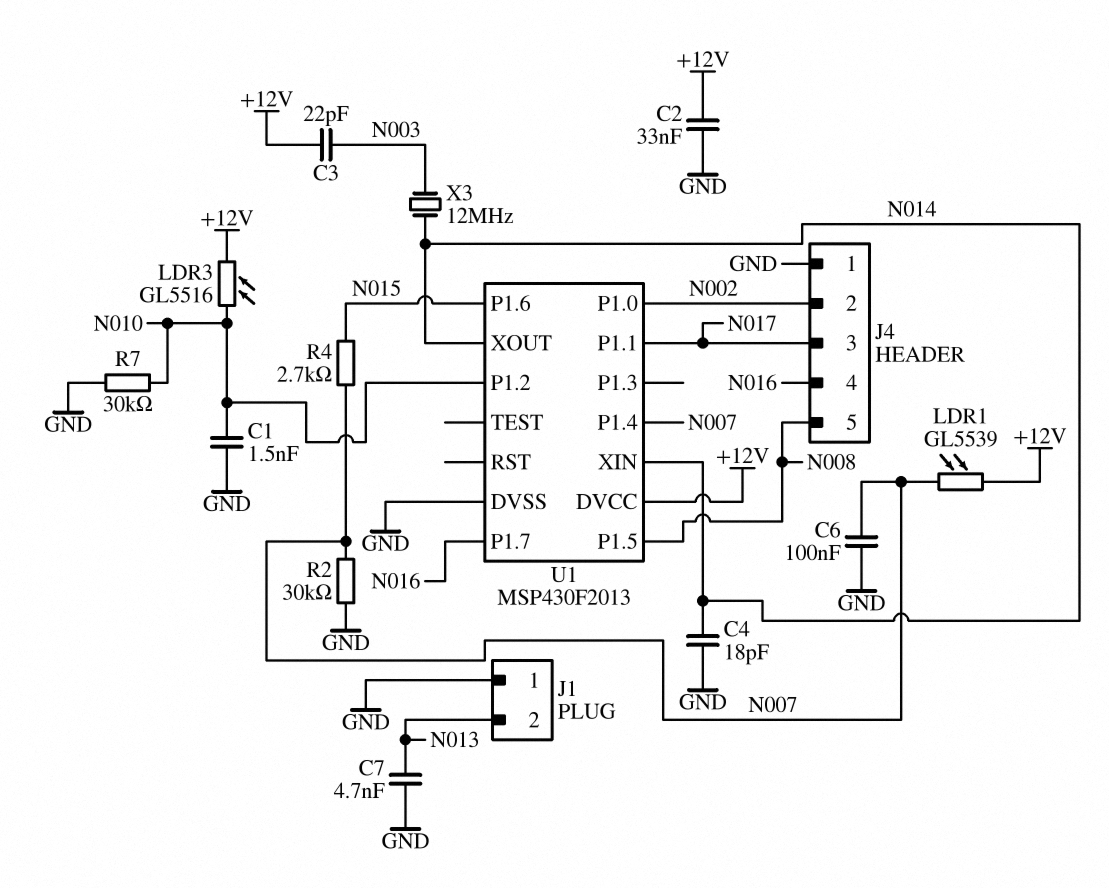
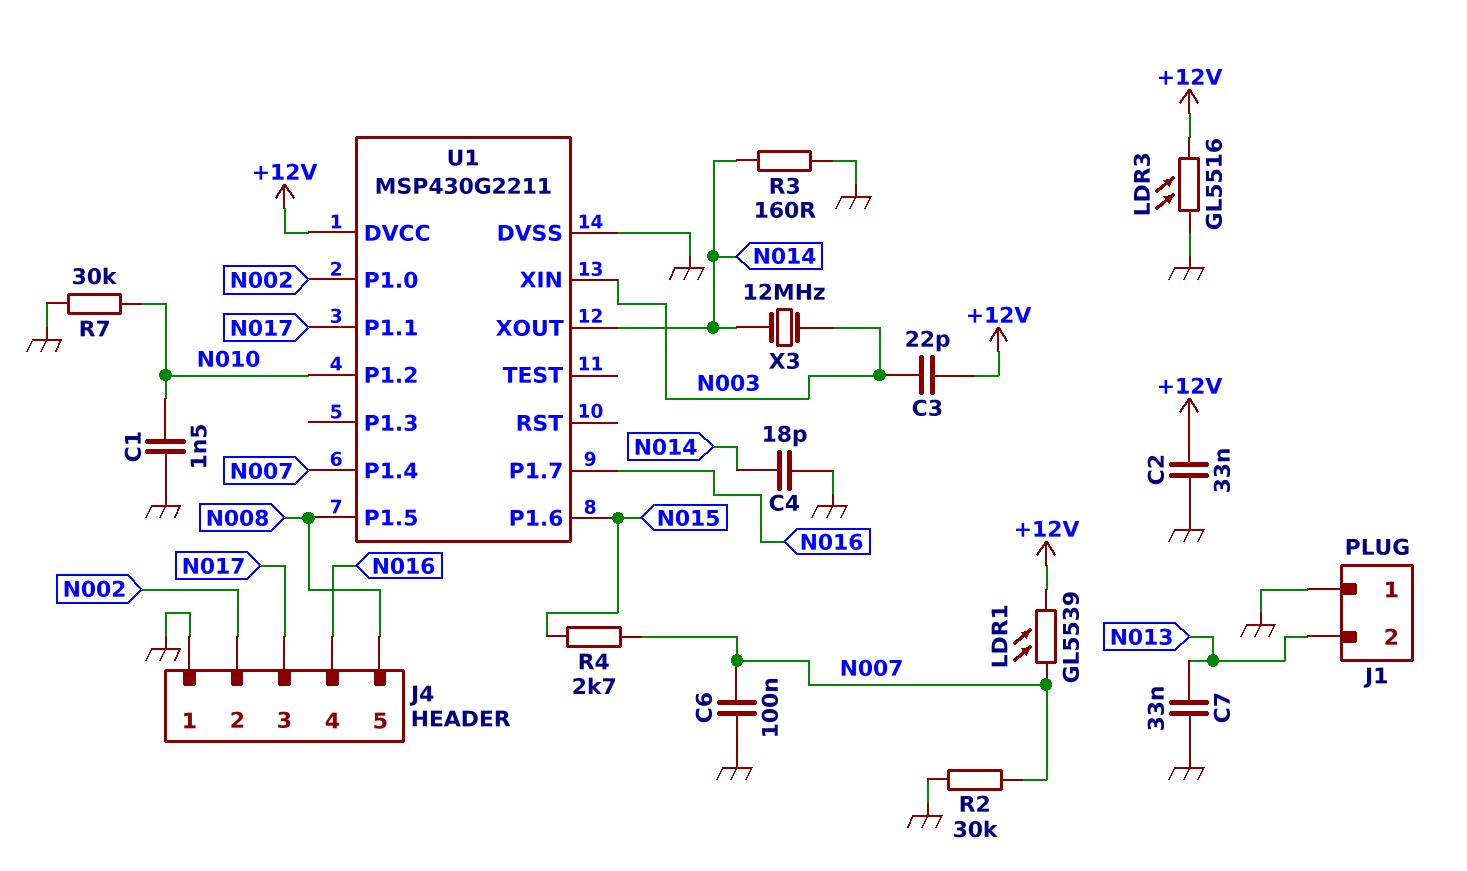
C7: 4.7nF (GND, N013) -> 33nF (GND, N013)
LDR3: GL5516 (+12V, N010) -> GL5516 (+12V, GND)
R3: none -> 160 (GND, N014)
U1: MSP430F2013 -> MSP430G2211
U1 pin XIN: N014 -> N003

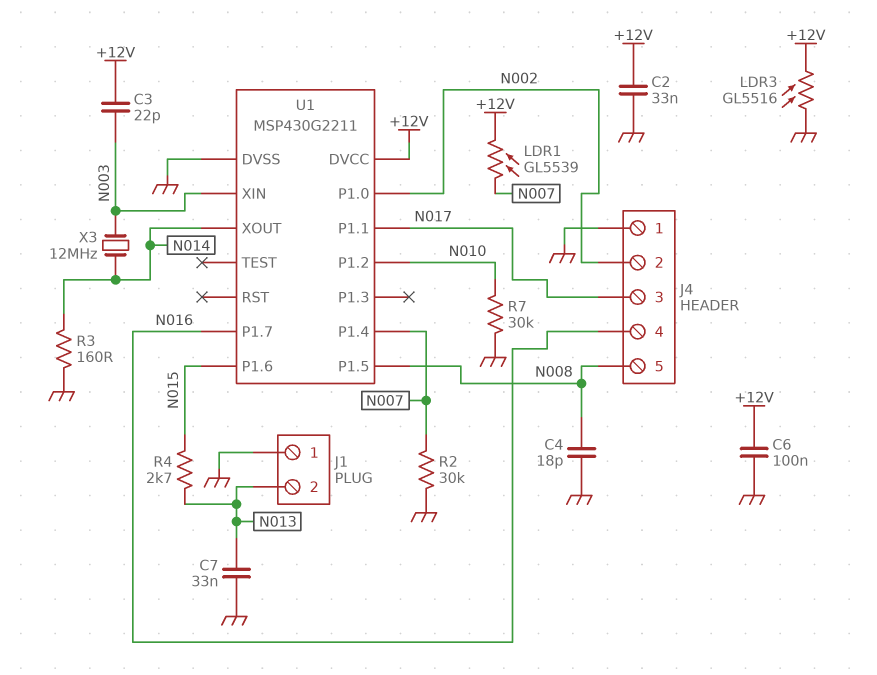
C1: 1.5nF (GND, N010) -> none
C4: 18pF (GND, N014) -> 18pF (GND, N008)
C6: 100nF (GND, N007) -> 100nF (+12V, GND)
R4: 2.7k (N007, N015) -> 2.7k (N013, N015)

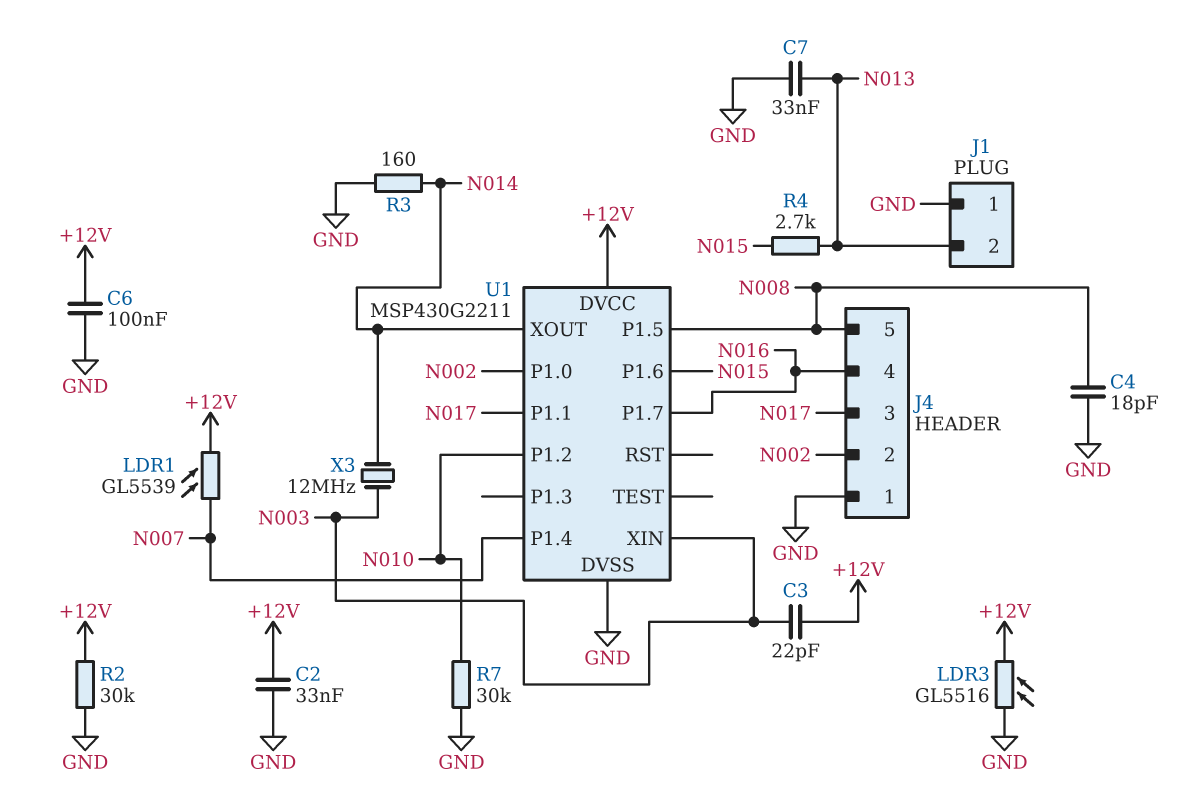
R2: 30k (GND, N007) -> 30k (+12V, GND)

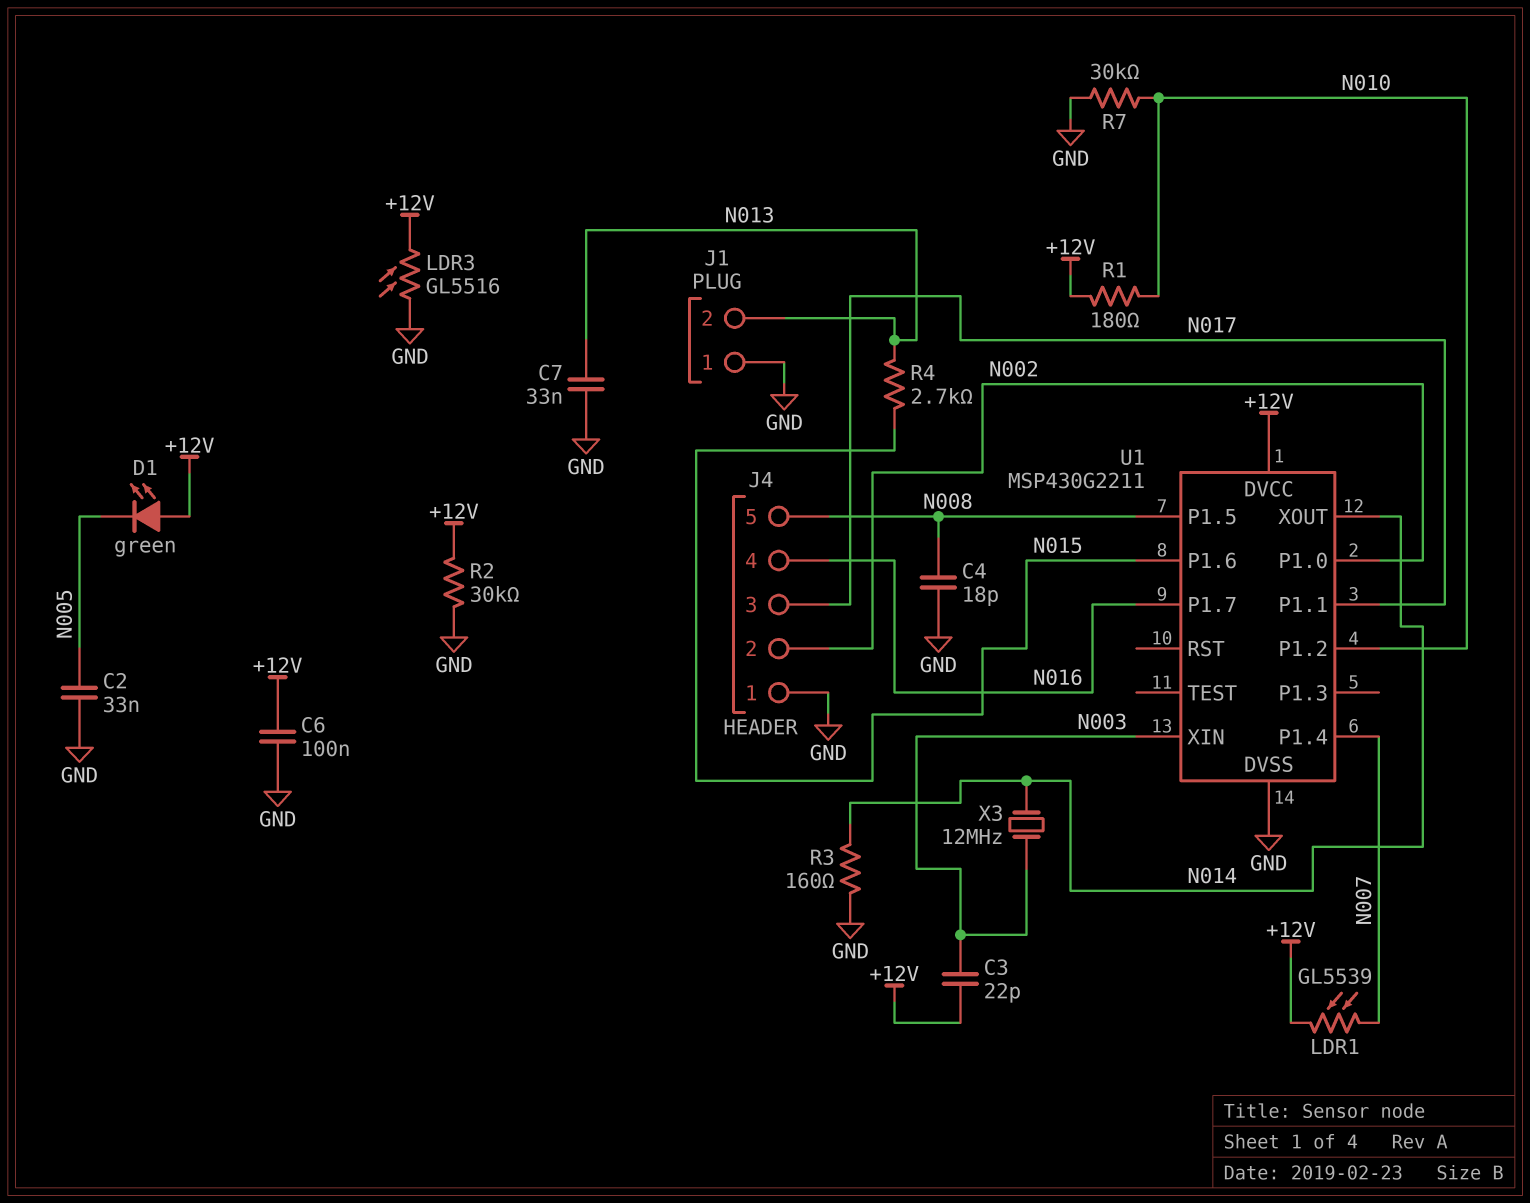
C2: 33nF (+12V, GND) -> 33nF (GND, N005)
D1: none -> LED green (A +12V, K N005)
R1: none -> 180 (+12V, N010)

